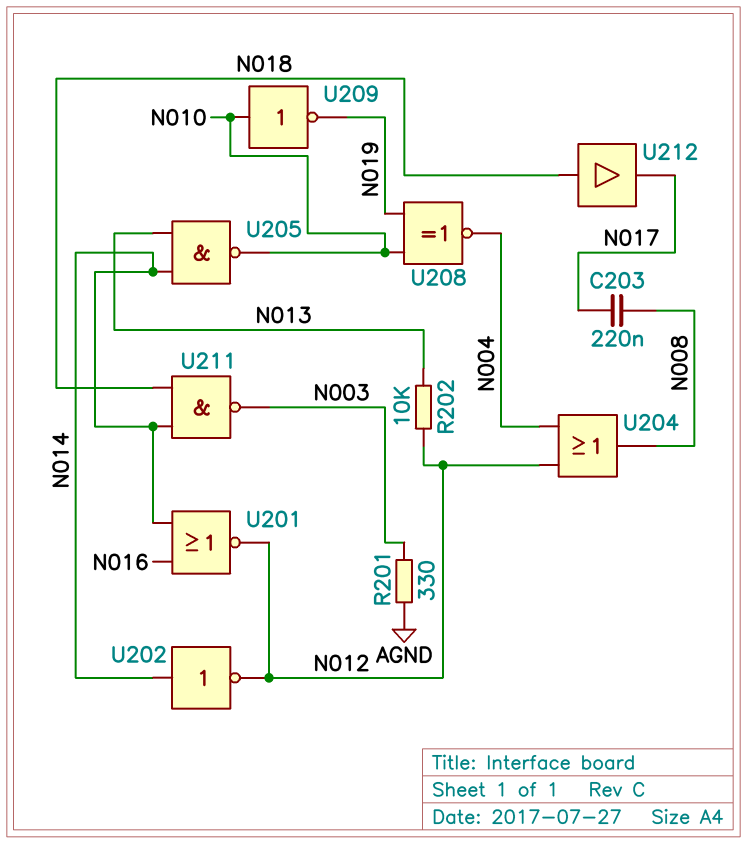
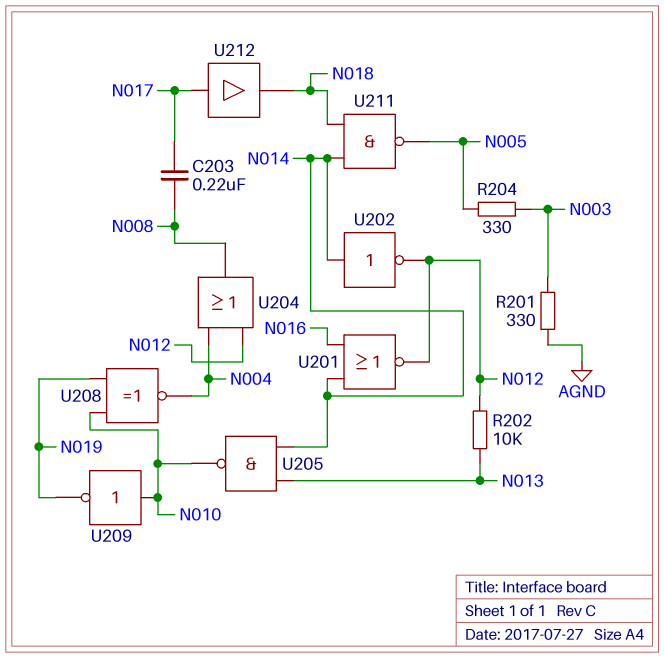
R204: none -> 330 (N003, N005)
U211: NAND (in N014, in N018, out N003) -> NAND (in N014, in N018, out N005)
U212: buffer (in N018, out N017) -> buffer (in N017, out N018)

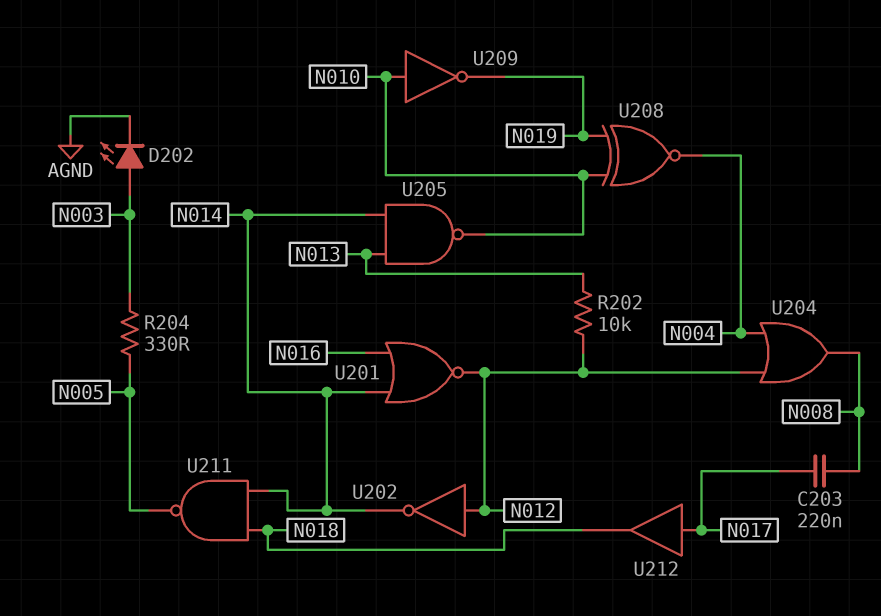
D202: none -> LED (A N003, K AGND)
R201: 330 (AGND, N003) -> none
U202: NOT (in N014, out N012) -> NOT (in N012, out N014)

